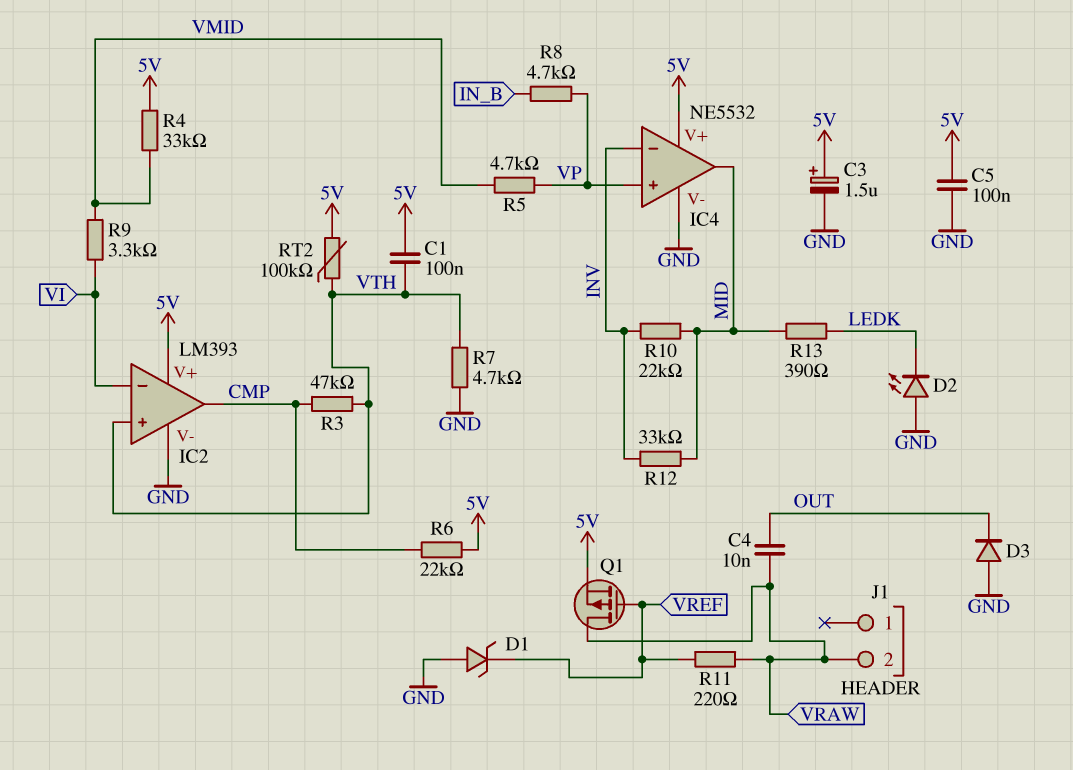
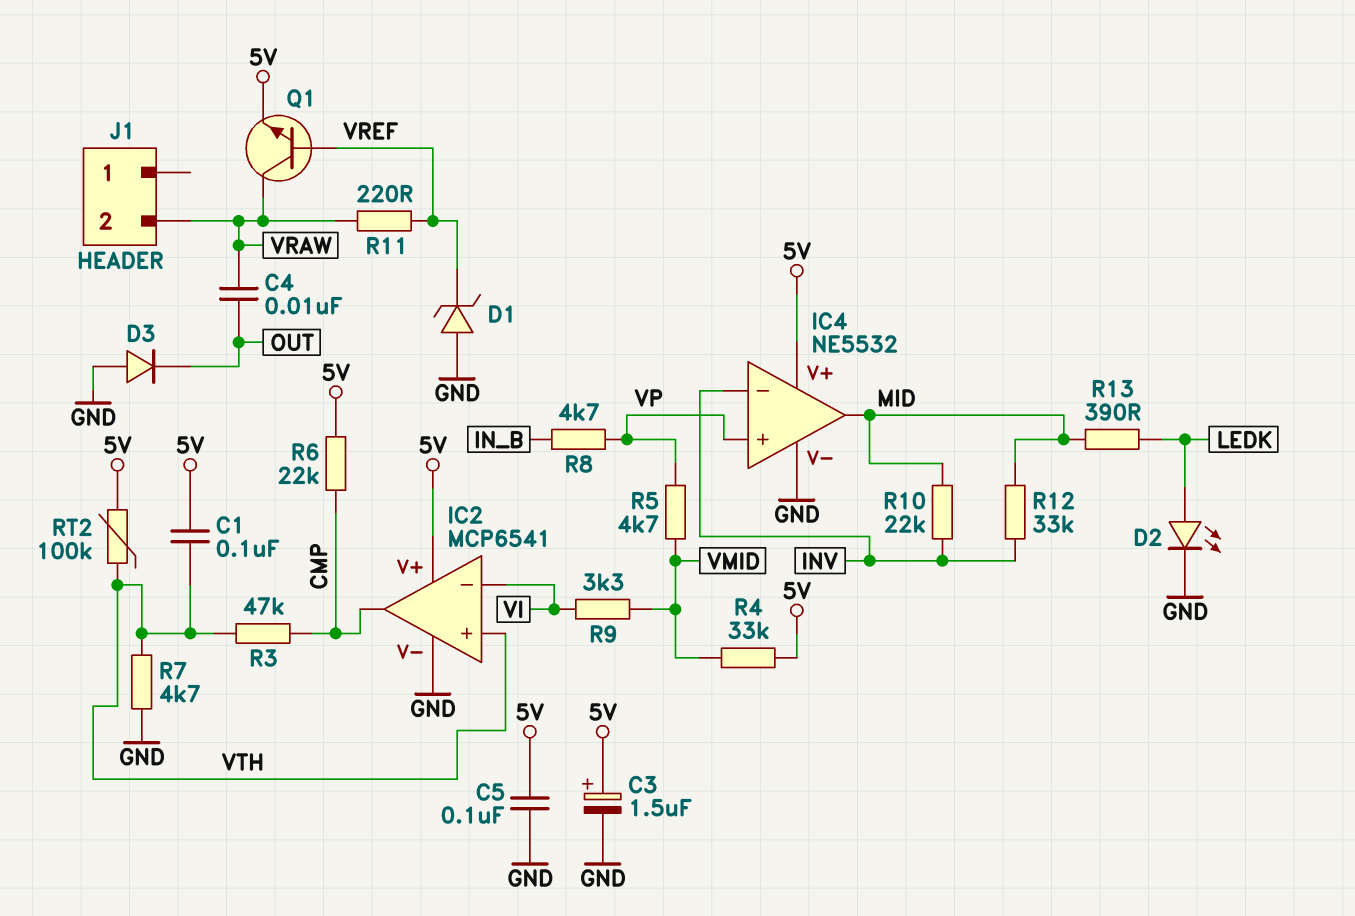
D2: LED (A GND, K LEDK) -> LED (A LEDK, K GND)
IC2: LM393 -> MCP6541
Q1: PMOS (G VREF, D VRAW, S 5V) -> NPN (B VREF, C VRAW, E 5V)

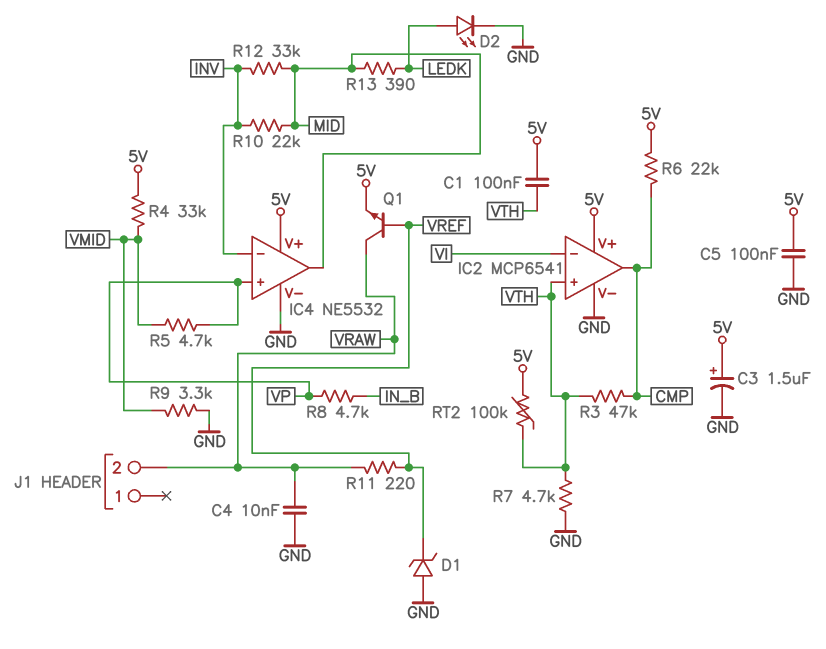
C4: 10nF (OUT, VRAW) -> 10nF (GND, VRAW)
D3: diode (A GND, K OUT) -> none
R9: 3.3k (VI, VMID) -> 3.3k (GND, VMID)

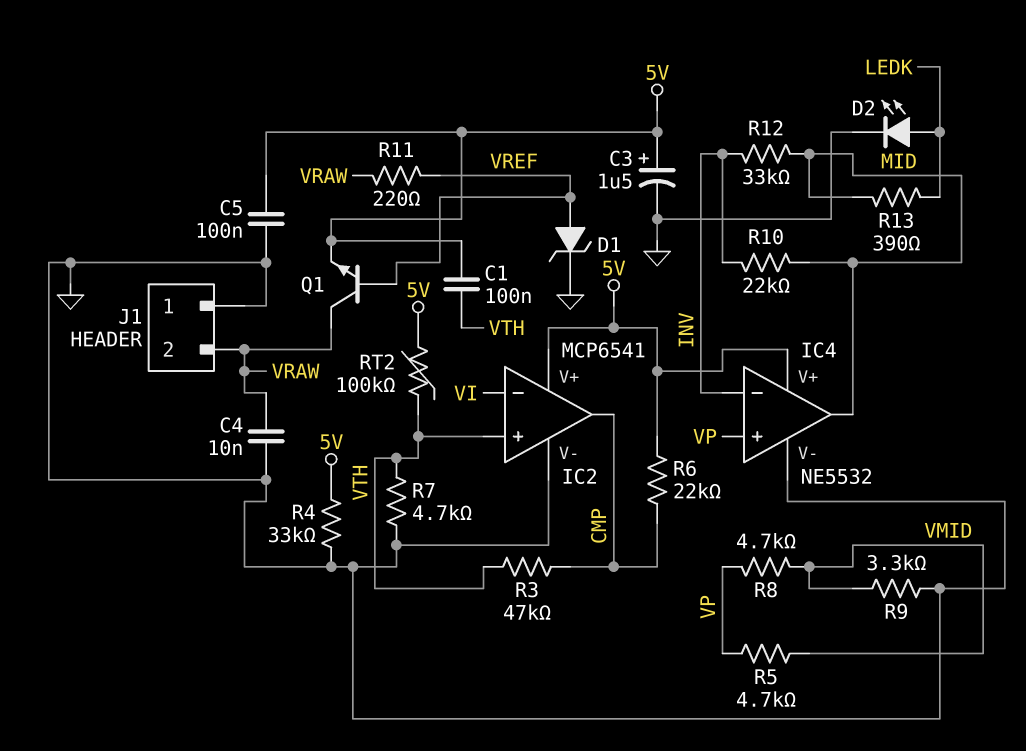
D1: zener (A GND, K VREF) -> zener (A VREF, K GND)
J1 pin 1: none -> GND
R4: 33k (5V, VMID) -> 33k (5V, GND)
R8: 4.7k (IN_B, VP) -> 4.7k (VMID, VP)

